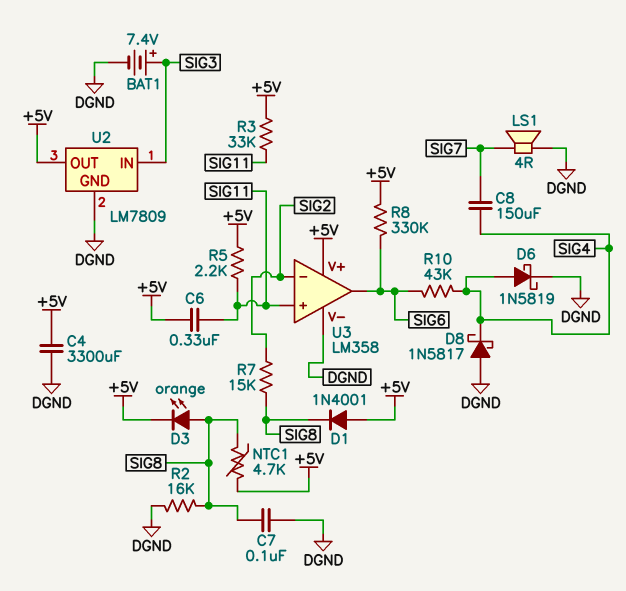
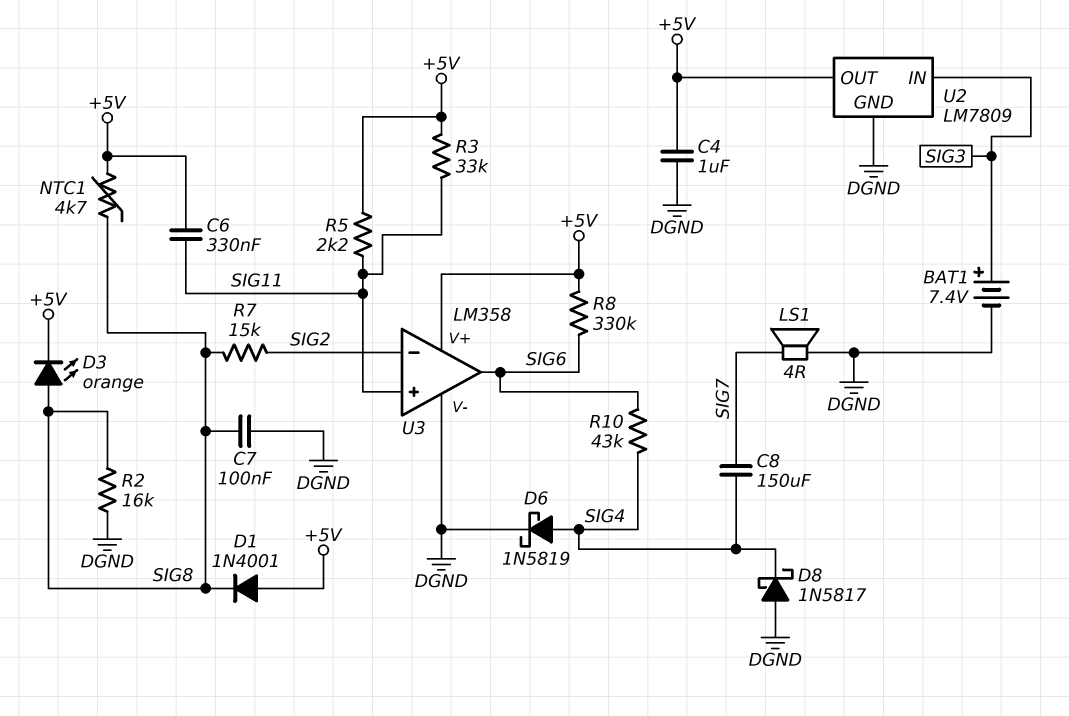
C4: 3300uF (+5V, DGND) -> 1uF (+5V, DGND)

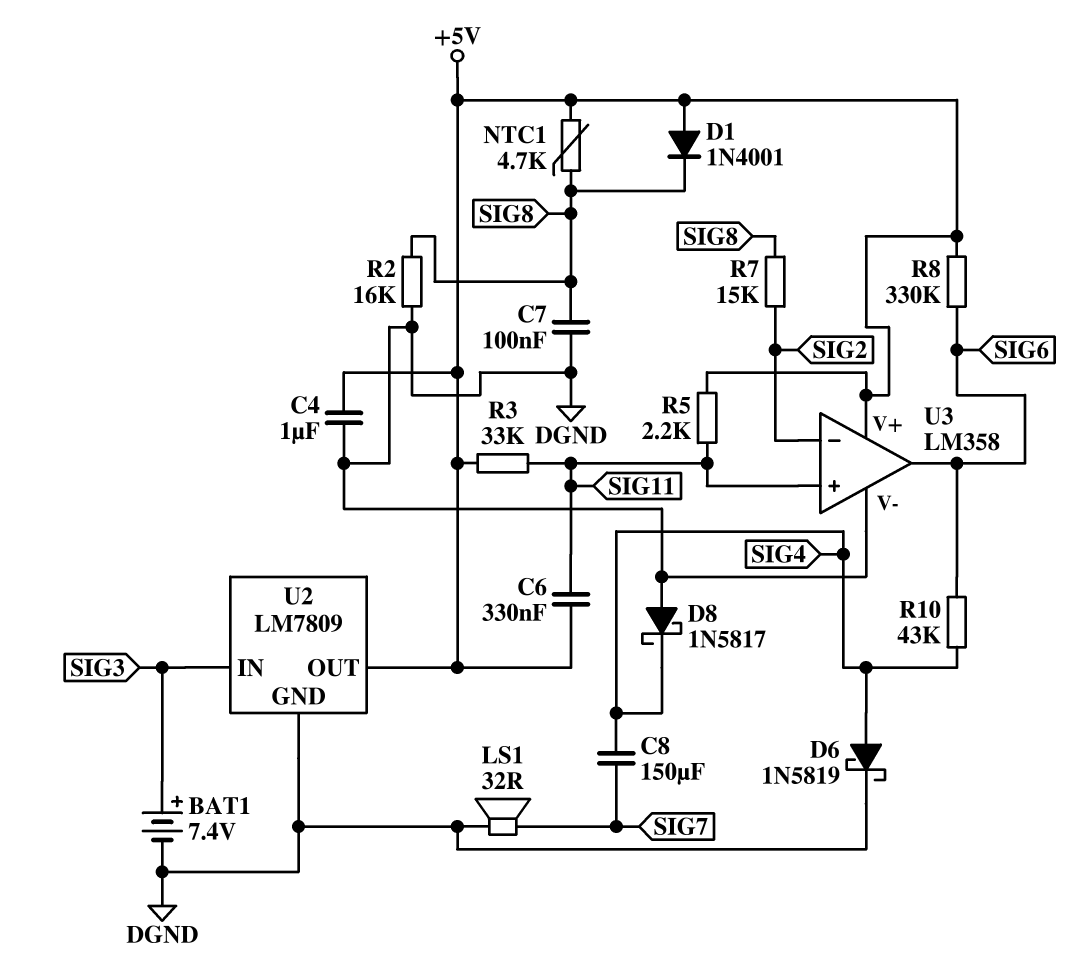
D3: LED orange (A SIG8, K +5V) -> none
LS1: speaker 4R (DGND, SIG7) -> speaker 32R (DGND, SIG7)

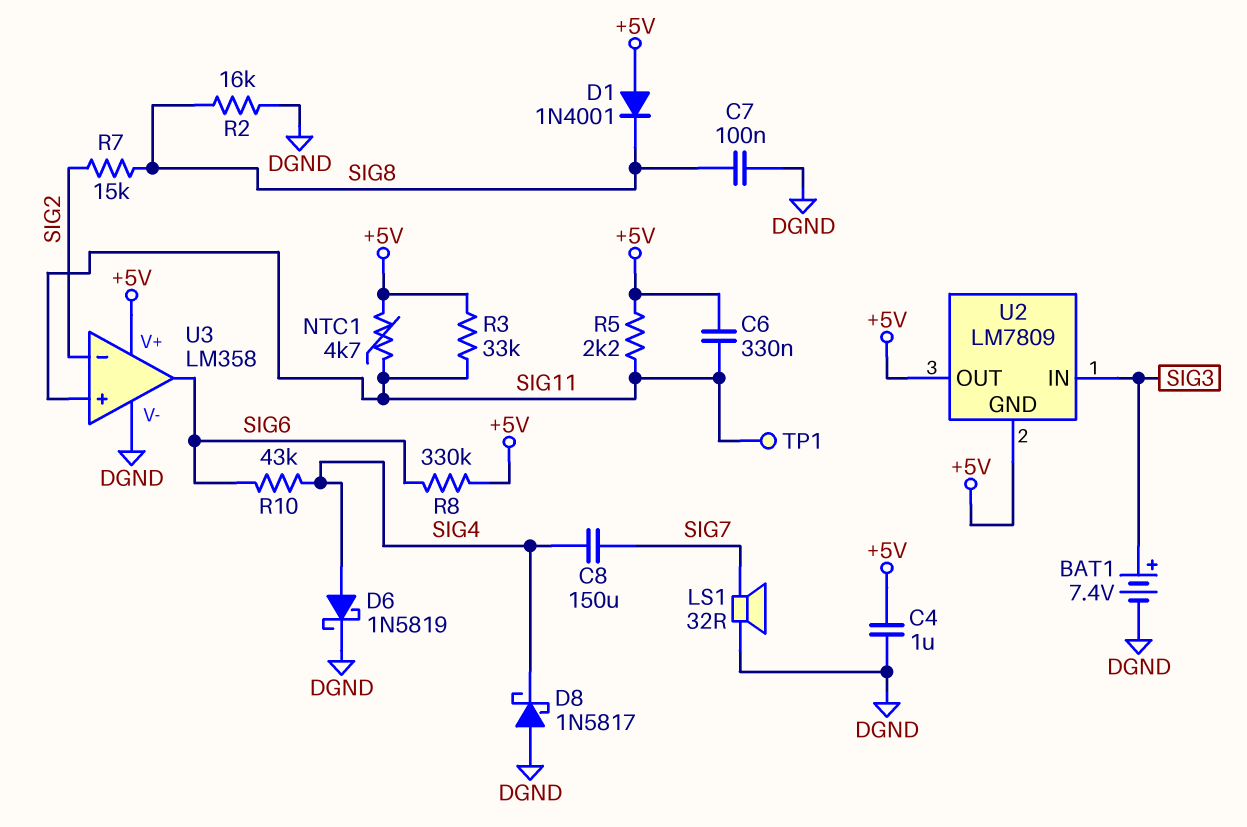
NTC1: 4.7k (+5V, SIG8) -> 4.7k (+5V, SIG11)
TP1: none -> test point (SIG11)
U2 pin GND: DGND -> +5V

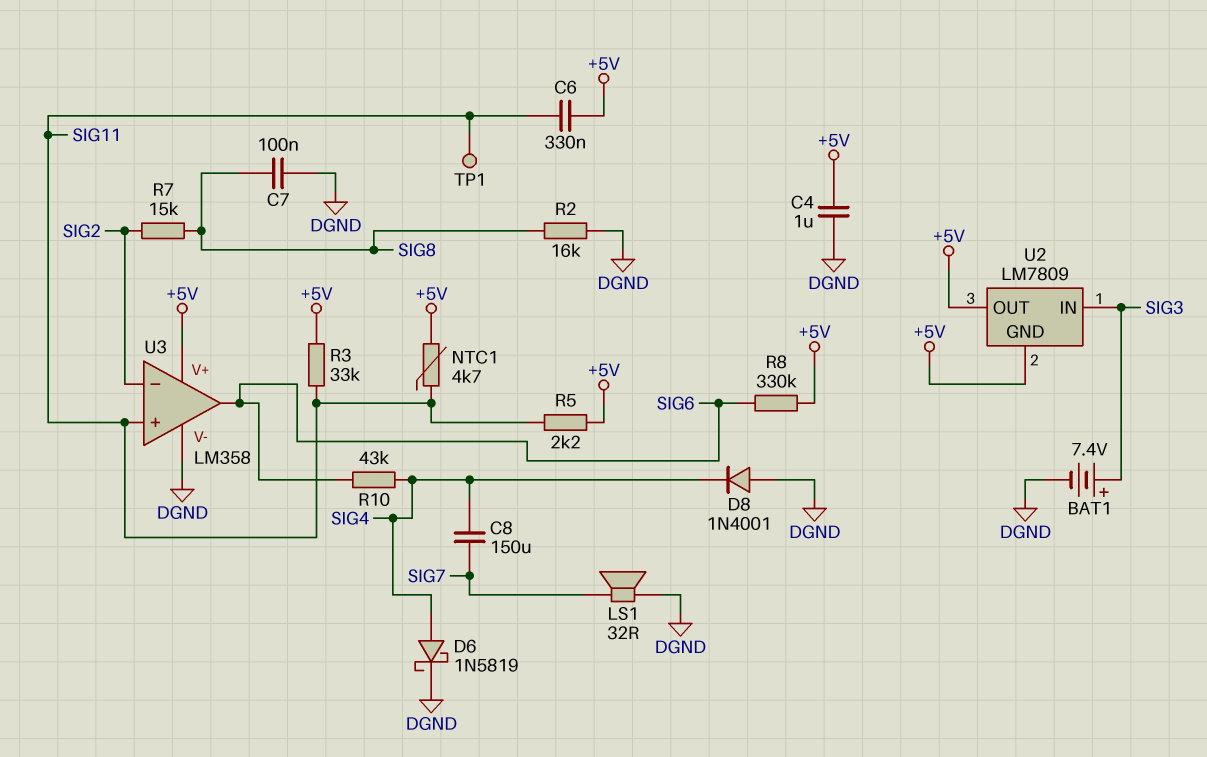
D1: diode 1N4001 (A +5V, K SIG8) -> none
D8: schottky 1N5817 (A DGND, K SIG4) -> diode 1N4001 (A DGND, K SIG4)

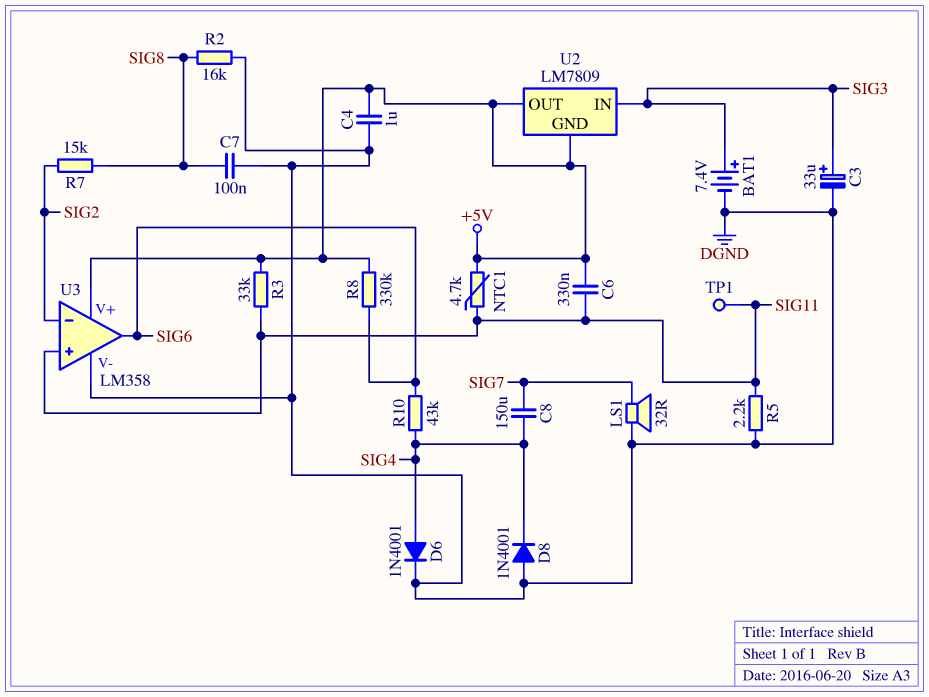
C3: none -> 33uF (plus SIG3, minus DGND)
D6: schottky 1N5819 (A SIG4, K DGND) -> diode 1N4001 (A SIG4, K DGND)
R5: 2.2k (+5V, SIG11) -> 2.2k (DGND, SIG11)

